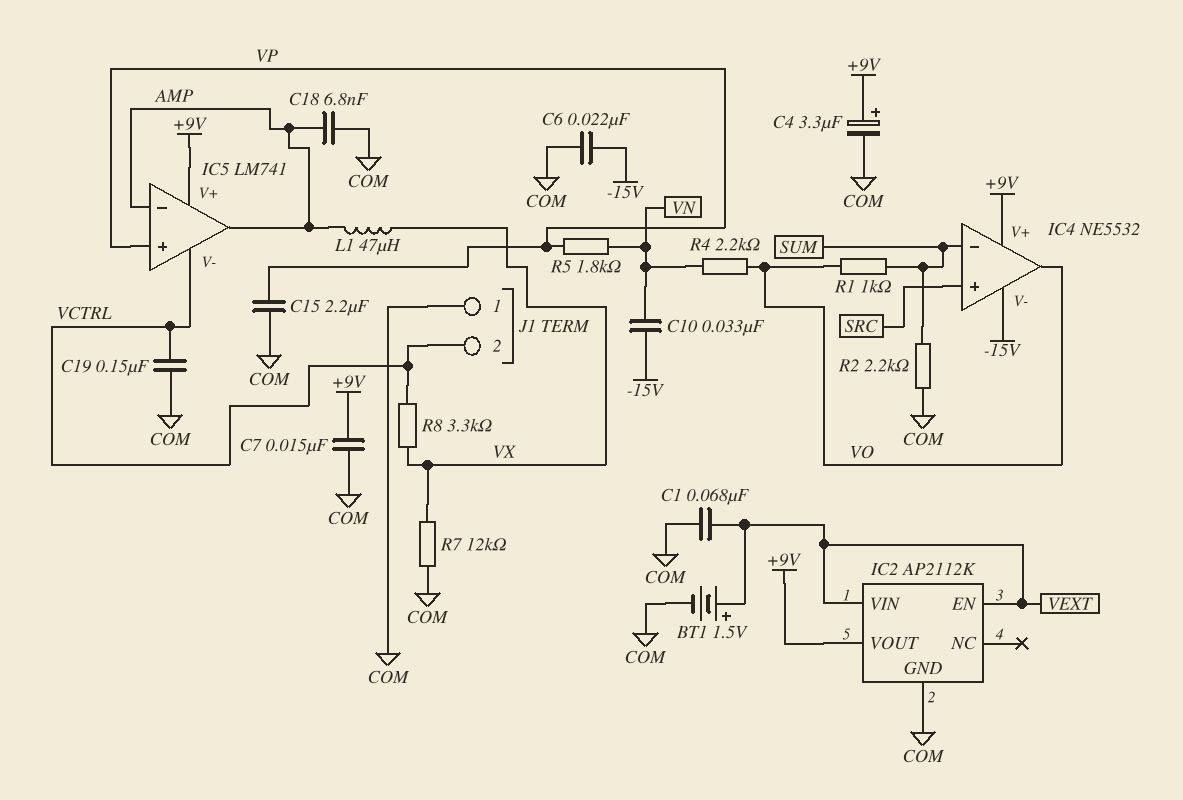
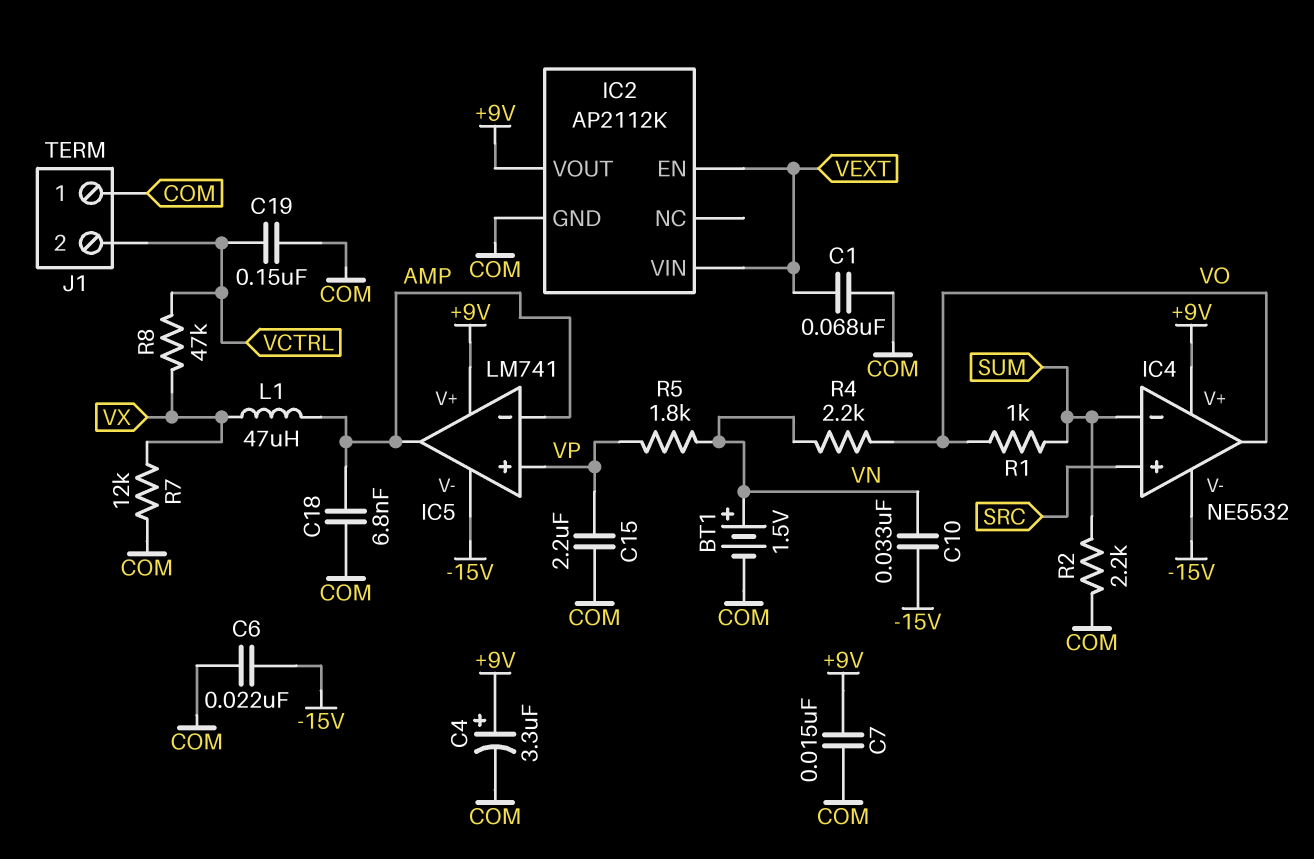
BT1: 1.5V (plus VEXT, minus COM) -> 1.5V (plus VN, minus COM)
IC5 pin V-: VCTRL -> -15V
R8: 3.3k (VCTRL, VX) -> 47k (VCTRL, VX)

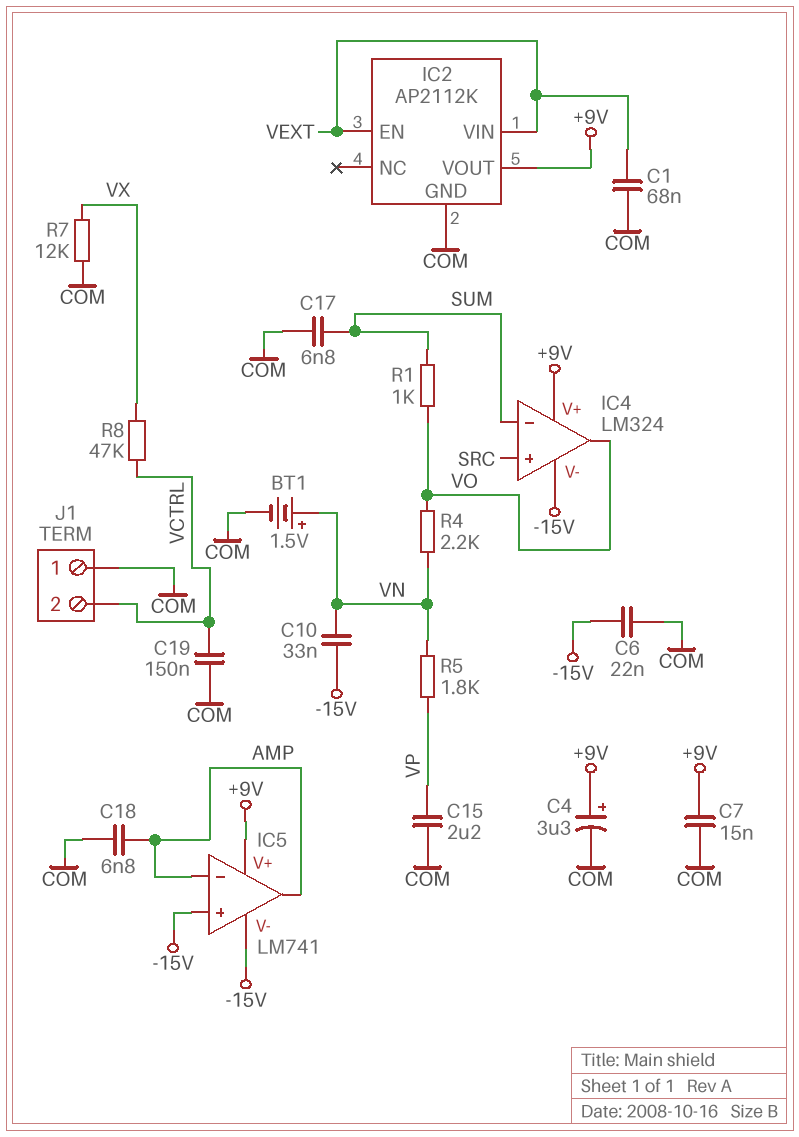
C17: none -> 6.8nF (COM, SUM)
IC4: NE5532 -> LM324
IC5 pin in+: VP -> -15V
L1: 47uH (AMP, VX) -> none
R2: 2.2k (COM, SUM) -> none

